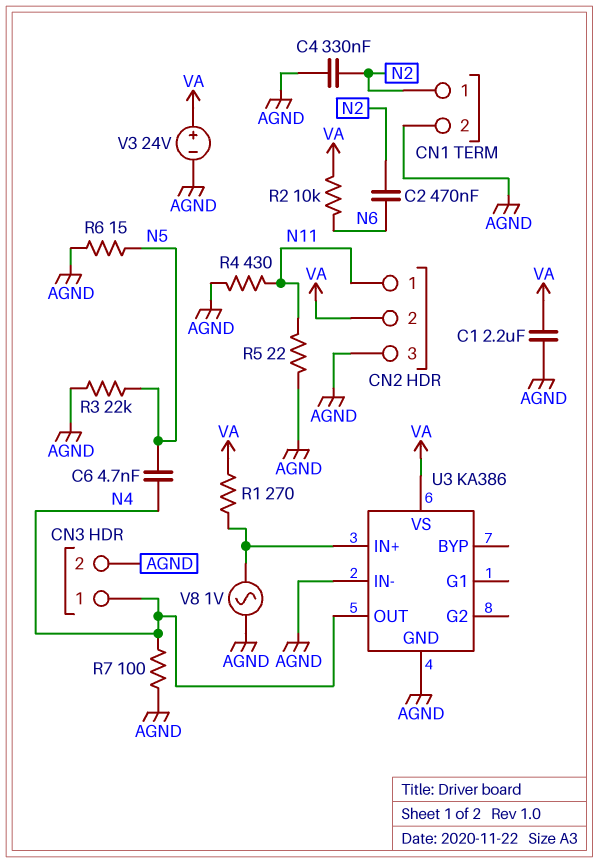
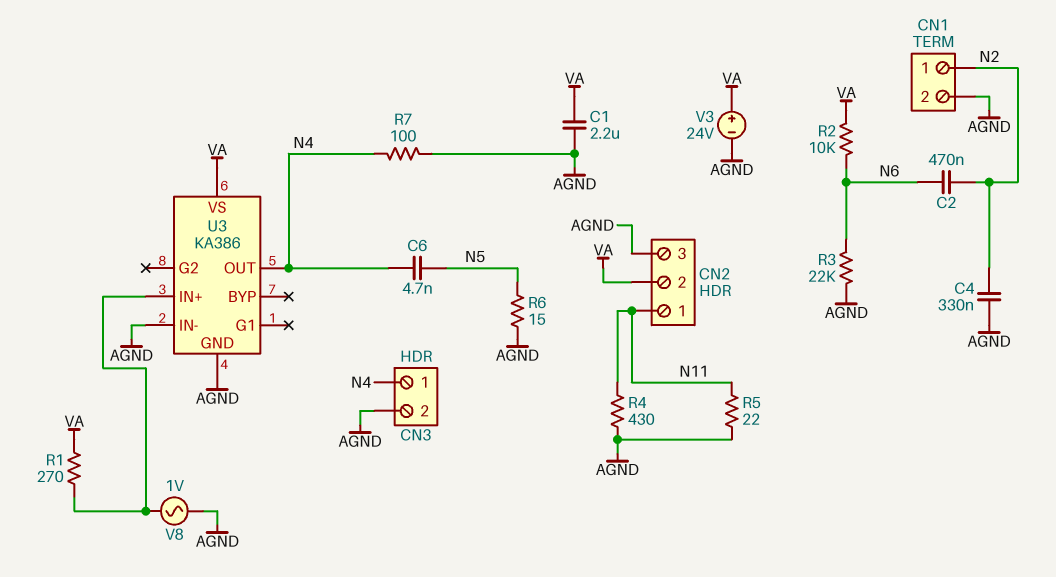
R3: 22k (AGND, N5) -> 22k (AGND, N6)

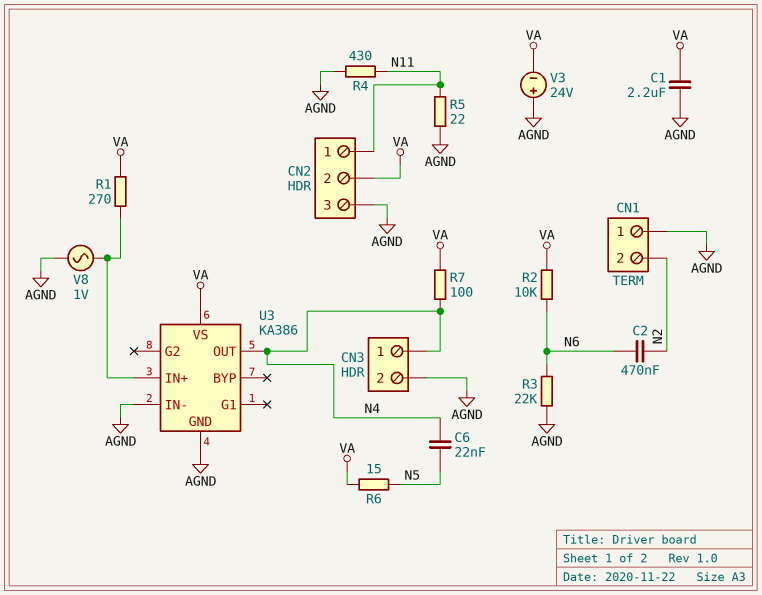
C4: 330nF (AGND, N2) -> none
C6: 4.7nF (N4, N5) -> 22nF (N4, N5)
CN1 pin 1: N2 -> AGND
CN1 pin 2: AGND -> N2
R6: 15 (AGND, N5) -> 15 (N5, VA)
R7: 100 (AGND, N4) -> 100 (N4, VA)
V3: 24V (plus VA, minus AGND) -> 24V (plus AGND, minus VA)

